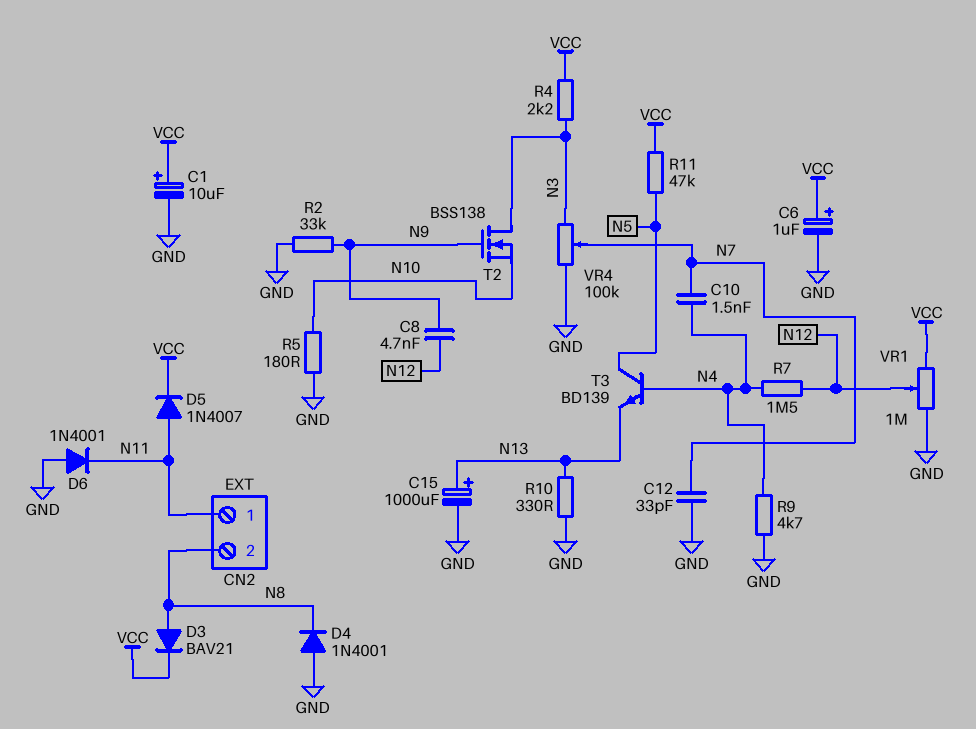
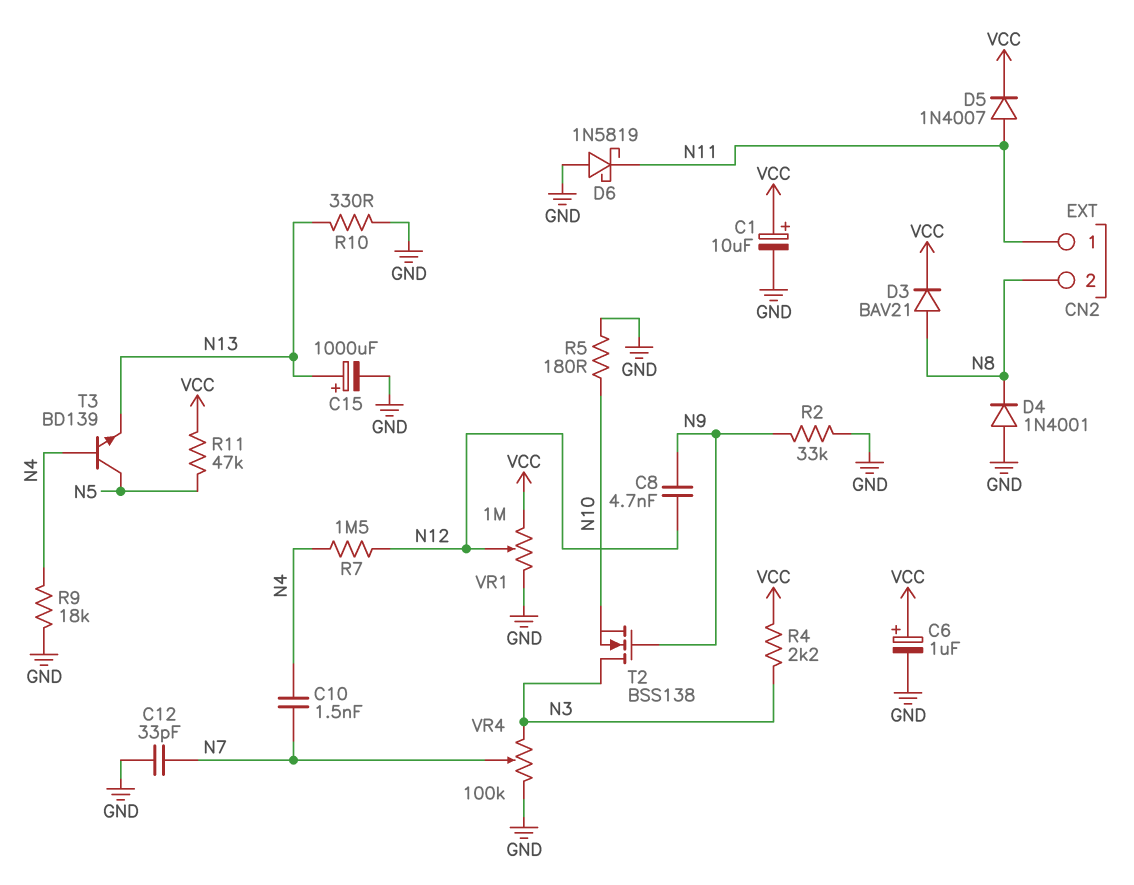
D6: diode 1N4001 (A GND, K N11) -> schottky 1N5819 (A GND, K N11)
R9: 4.7k (GND, N4) -> 18k (GND, N4)

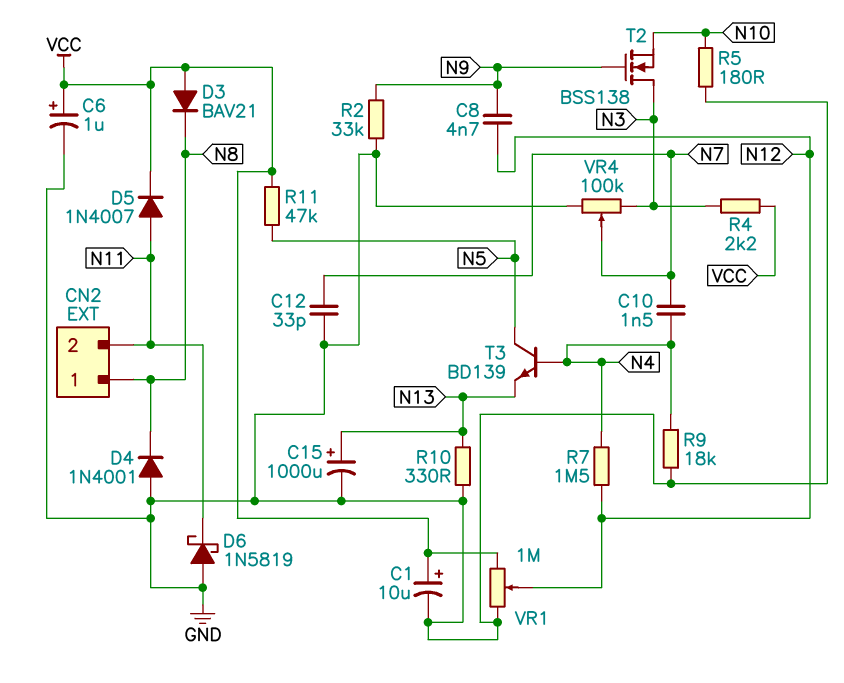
CN2 pin 1: N11 -> N8
CN2 pin 2: N8 -> N11
D3: diode BAV21 (A N8, K VCC) -> diode BAV21 (A VCC, K N8)

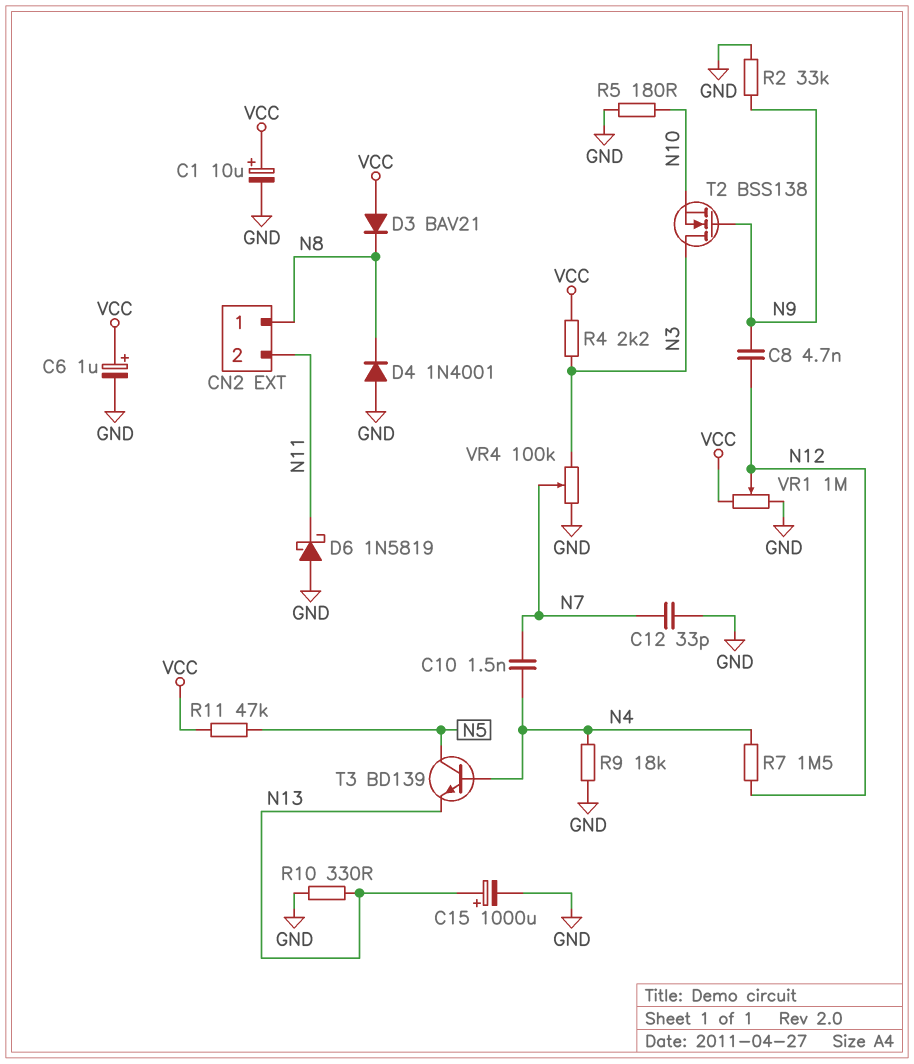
D5: diode 1N4007 (A N11, K VCC) -> none

